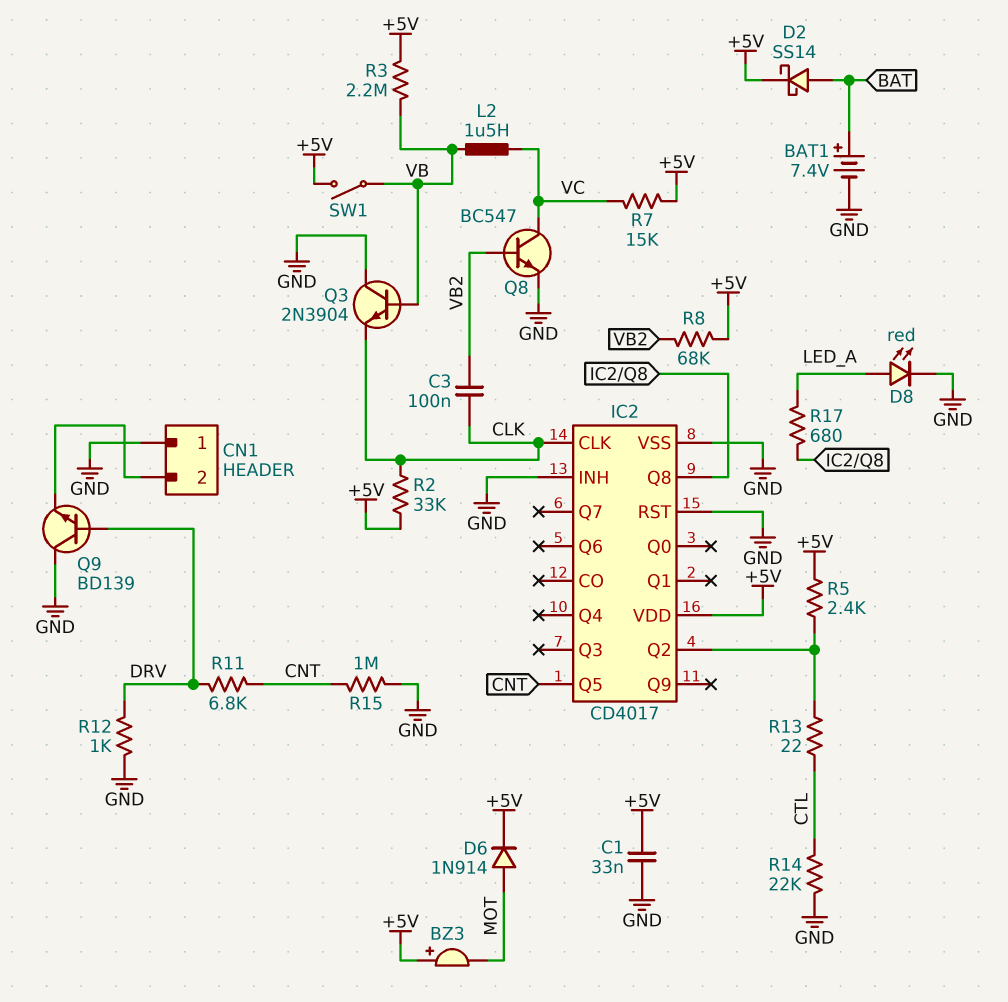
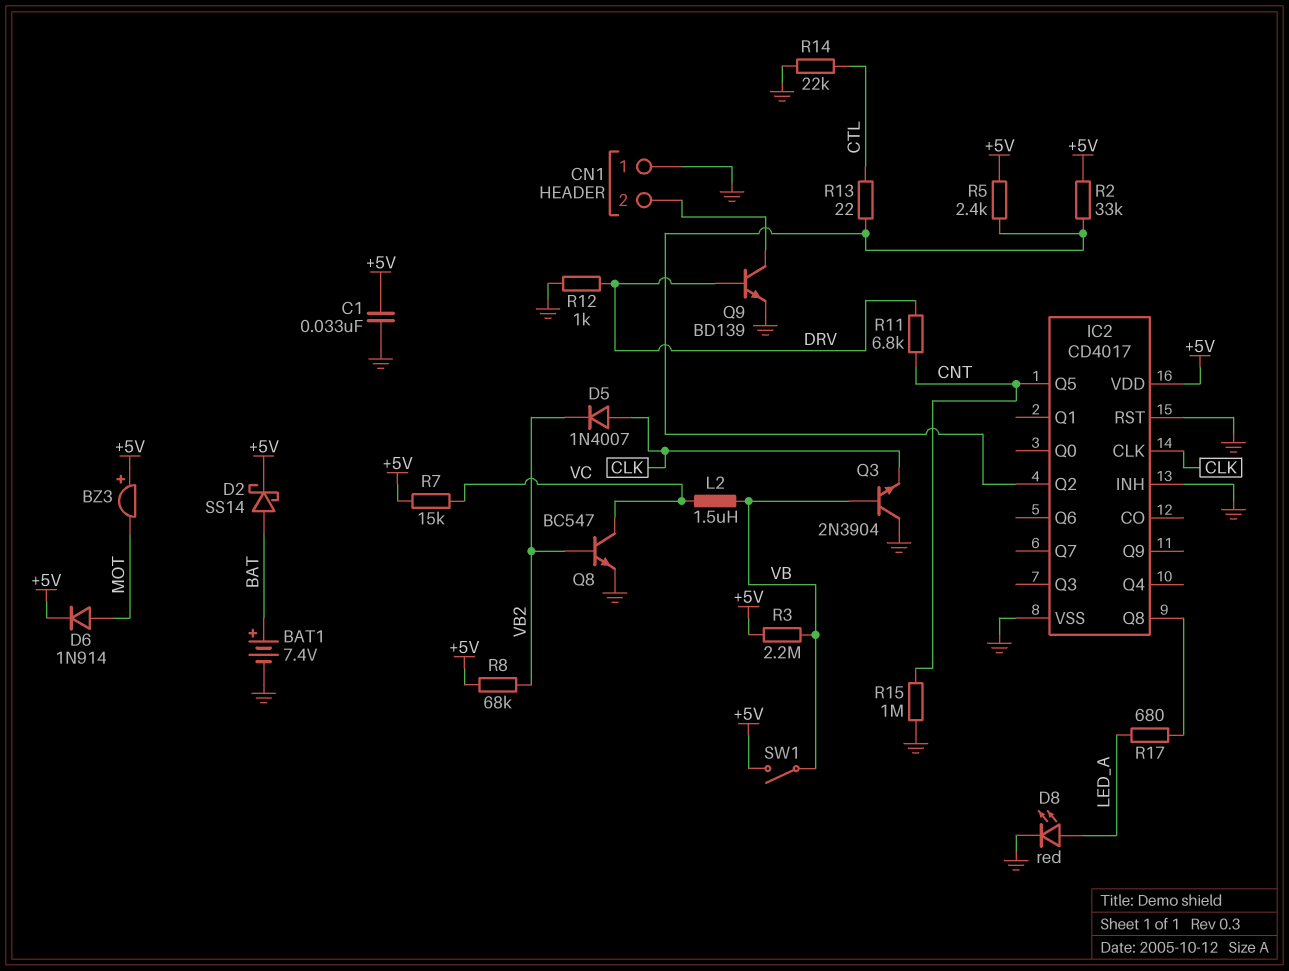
C3: 100nF (CLK, VB2) -> none
D5: none -> diode 1N4007 (A CLK, K VB2)
Q9: NPN BD139 (B DRV, C GND, E CN1/2) -> NPN BD139 (B DRV, C CN1/2, E GND)
R2: 33k (+5V, CLK) -> 33k (+5V, IC2/Q2)

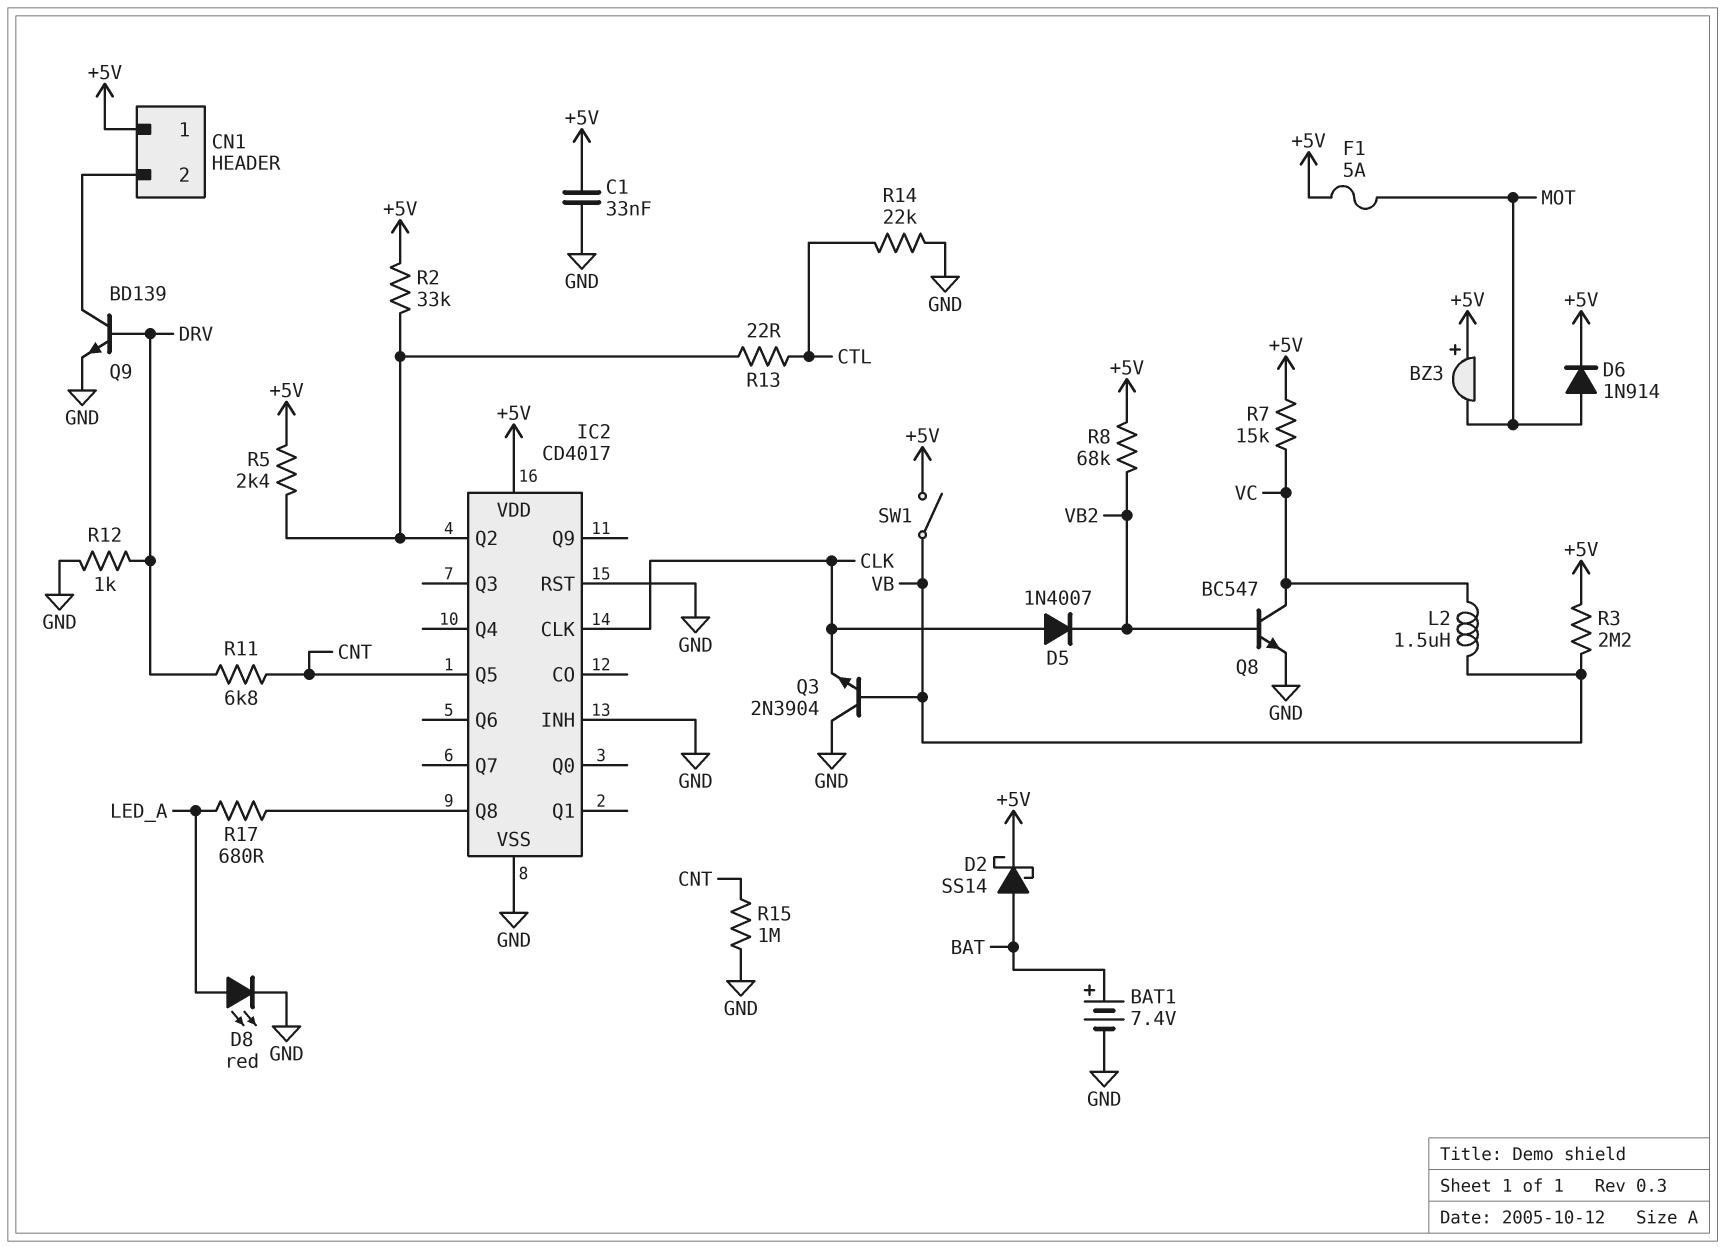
CN1 pin 1: GND -> +5V
F1: none -> 5A (+5V, MOT)

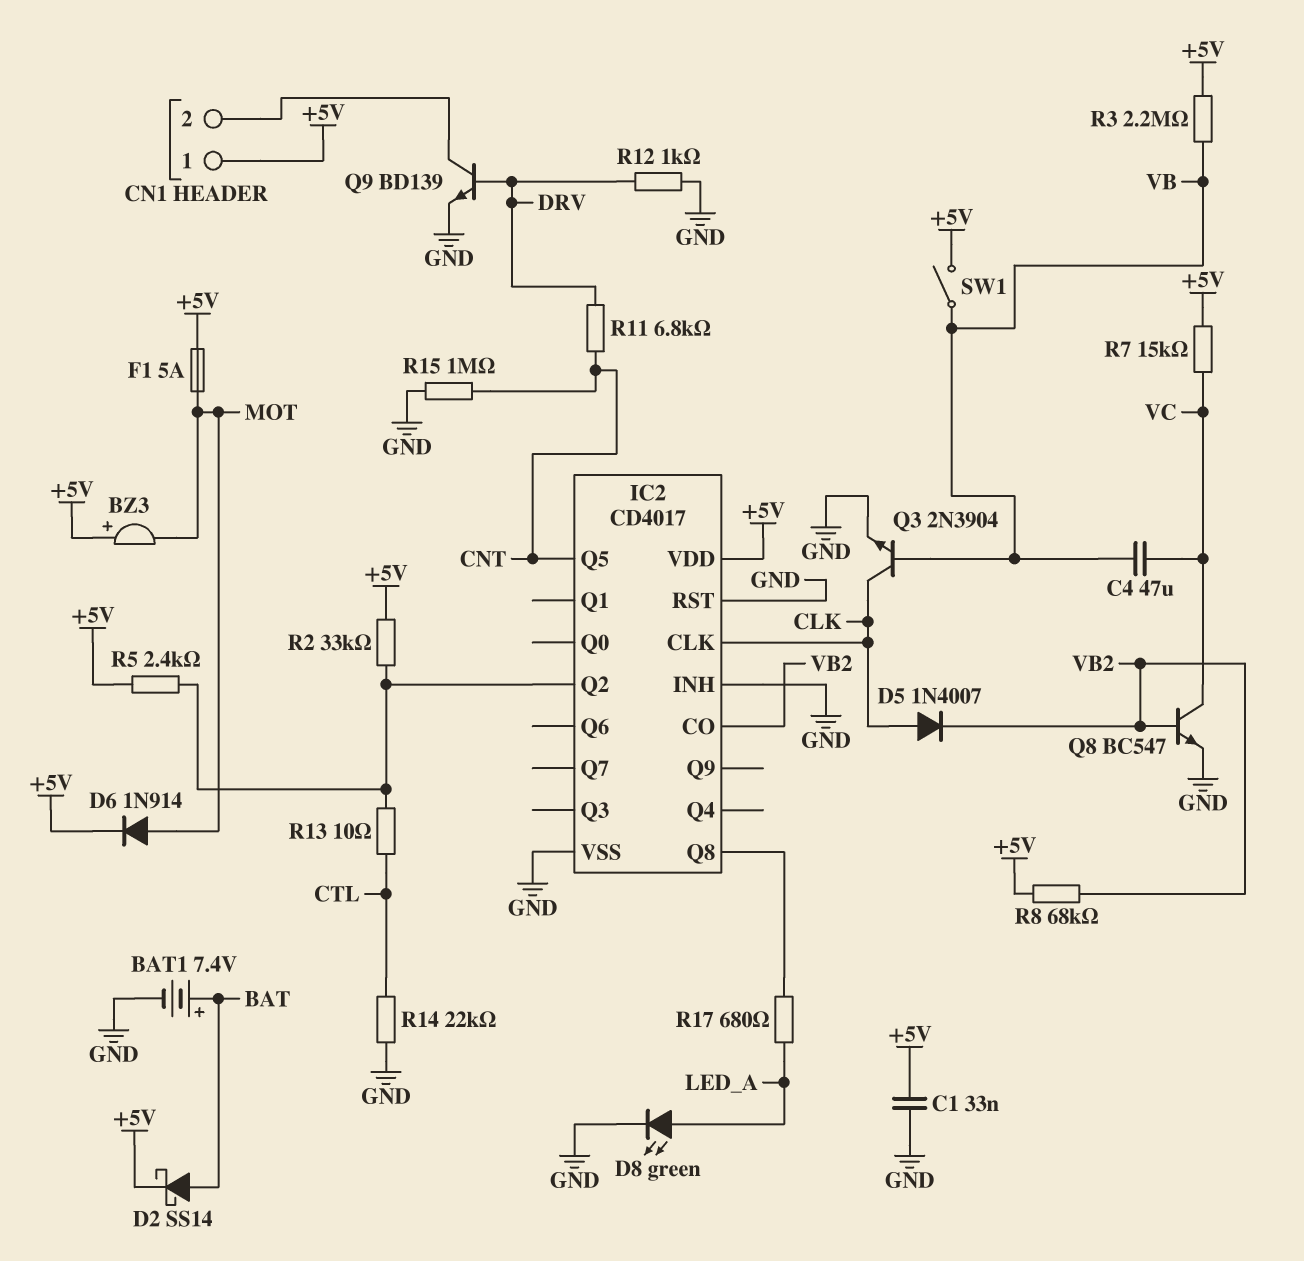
C4: none -> 47uF (VB, VC)
D8: LED red (A LED_A, K GND) -> LED green (A LED_A, K GND)
IC2 pin CO: none -> VB2
L2: 1.5uH (VB, VC) -> none
Q3: NPN 2N3904 (B VB, C GND, E CLK) -> NPN 2N3904 (B VB, C CLK, E GND)
R13: 22 (CTL, IC2/Q2) -> 10 (CTL, IC2/Q2)

